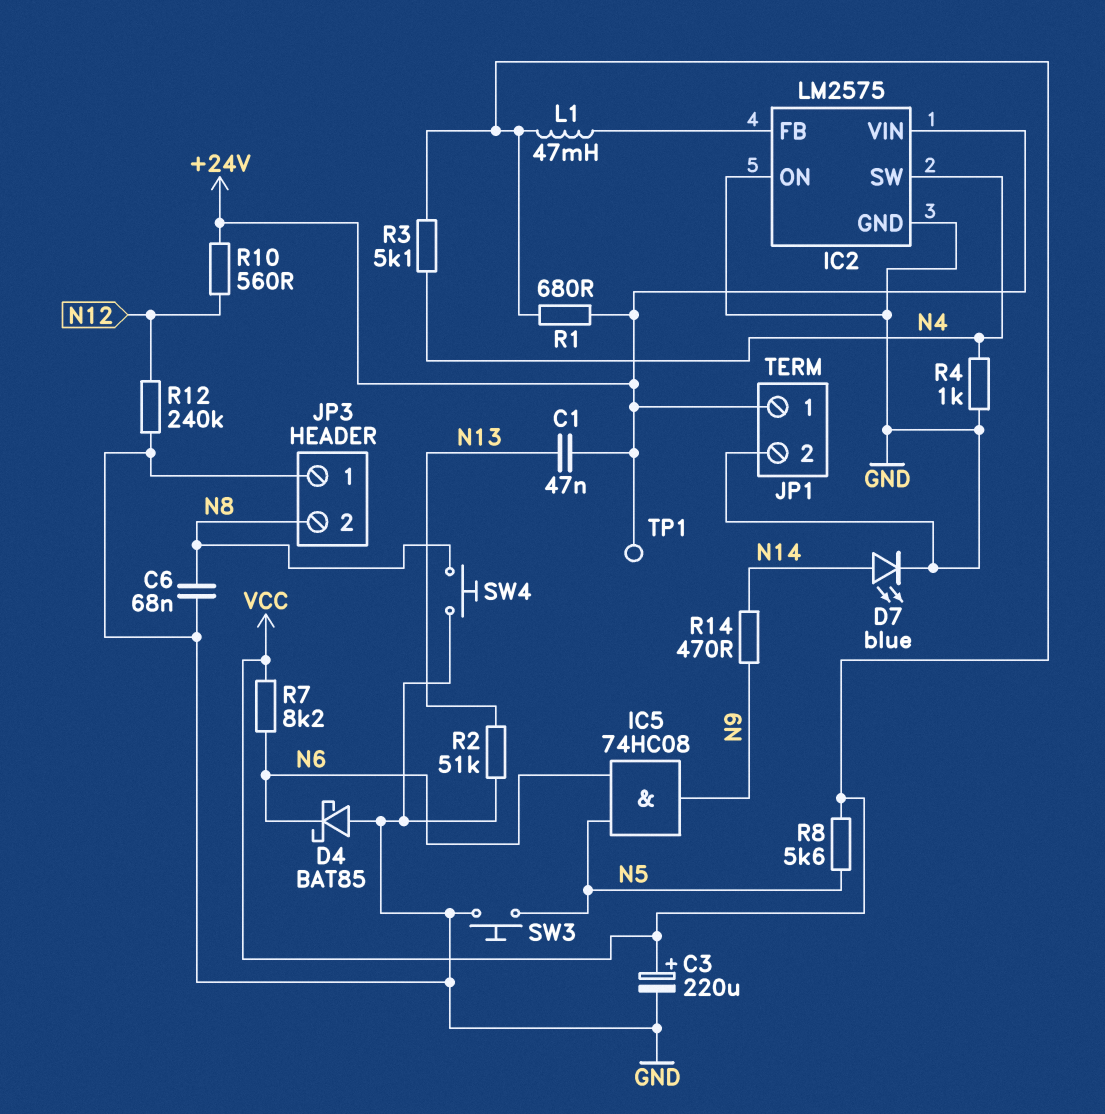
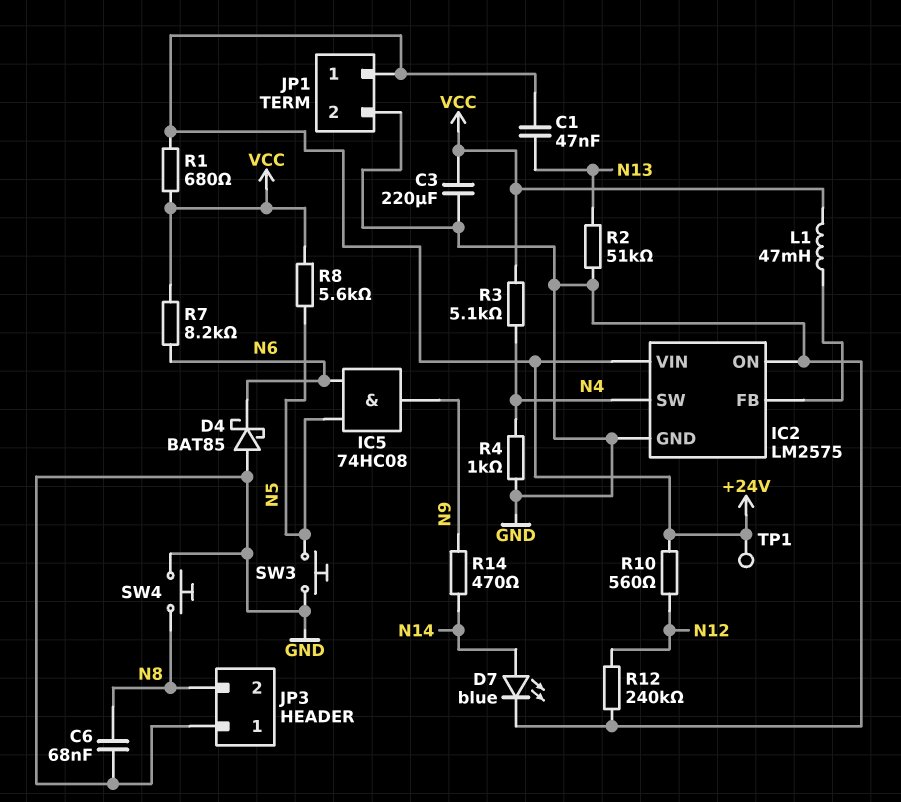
C3: 220uF (plus VCC, minus GND) -> 220uF (GND, VCC)

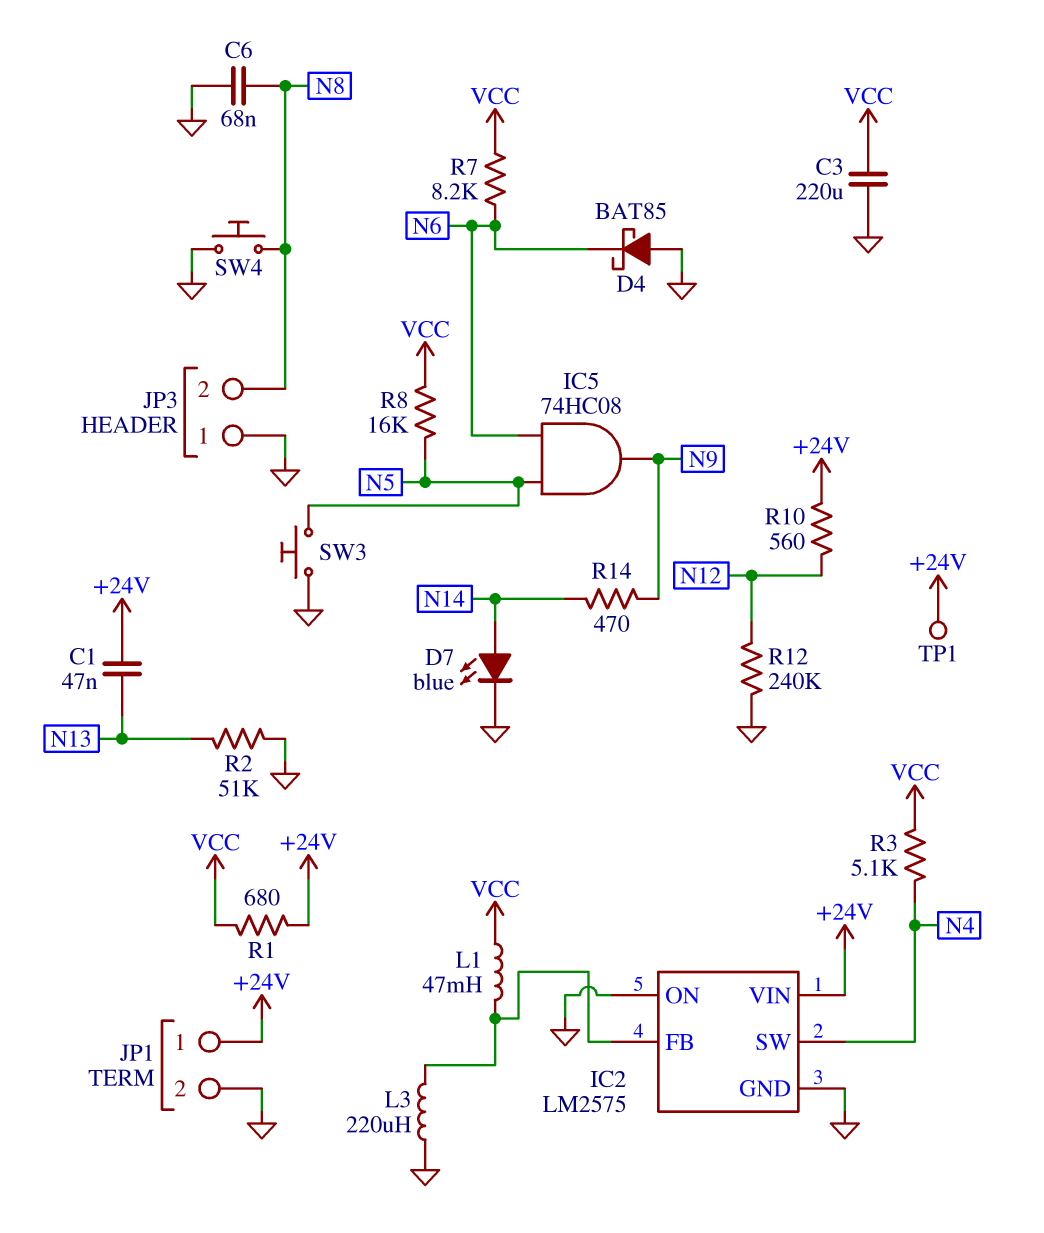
L3: none -> 220uH (GND, IC2/FB)
R4: 1k (GND, N4) -> none
R8: 5.6k (N5, VCC) -> 16k (N5, VCC)

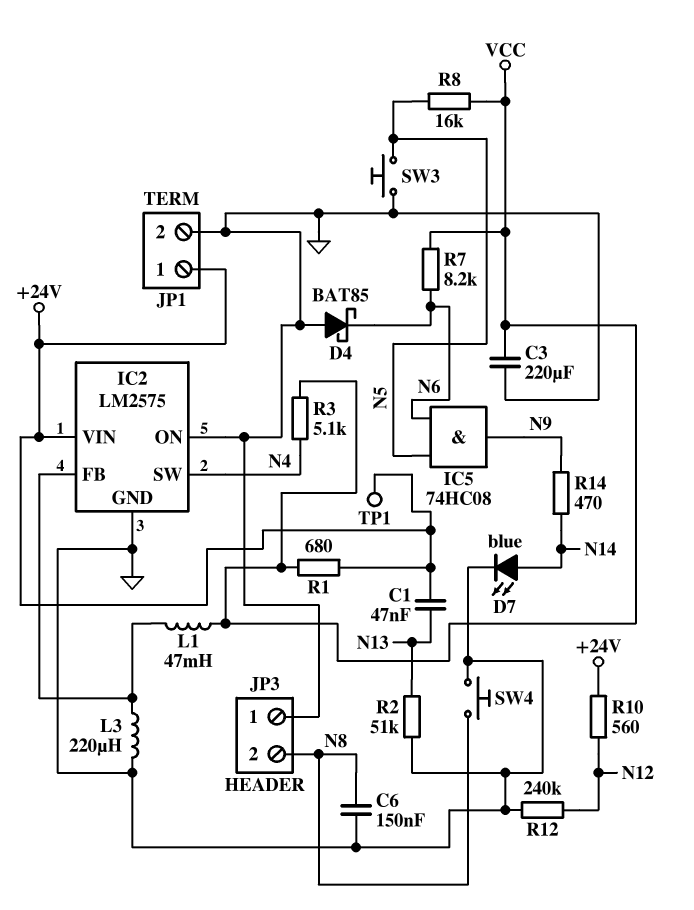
C6: 68nF (GND, N8) -> 150nF (GND, N8)

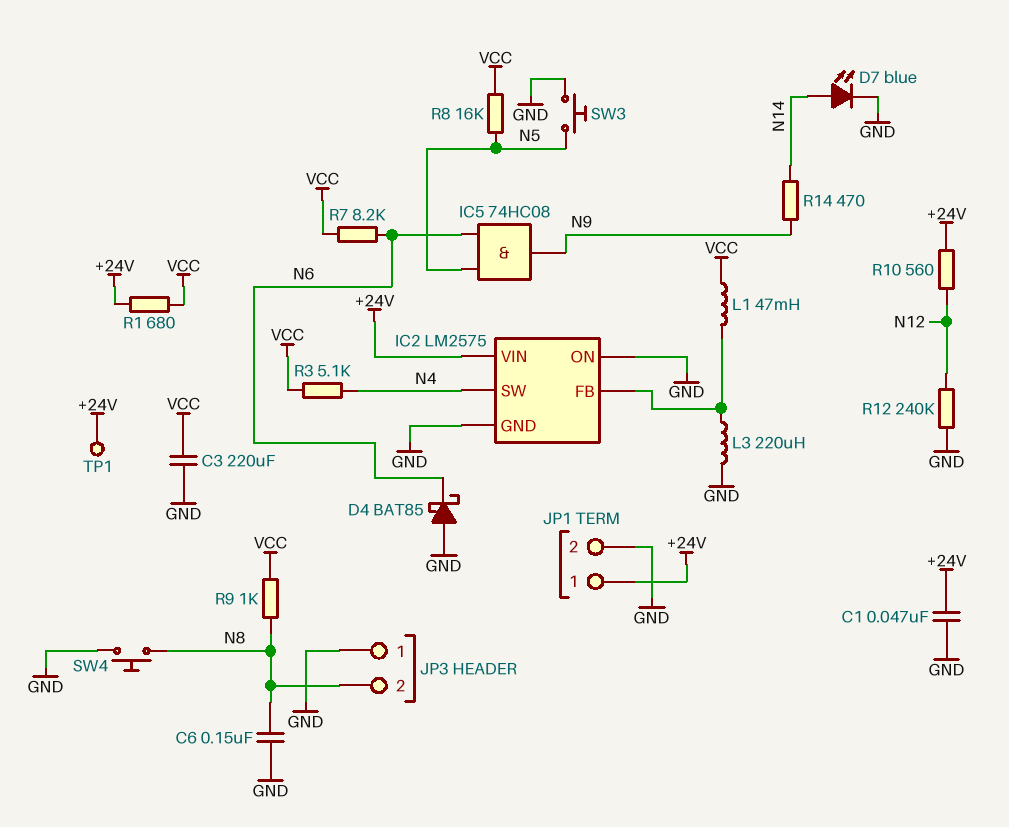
C1: 47nF (+24V, N13) -> 47nF (+24V, GND)
R2: 51k (GND, N13) -> none
R9: none -> 1k (N8, VCC)

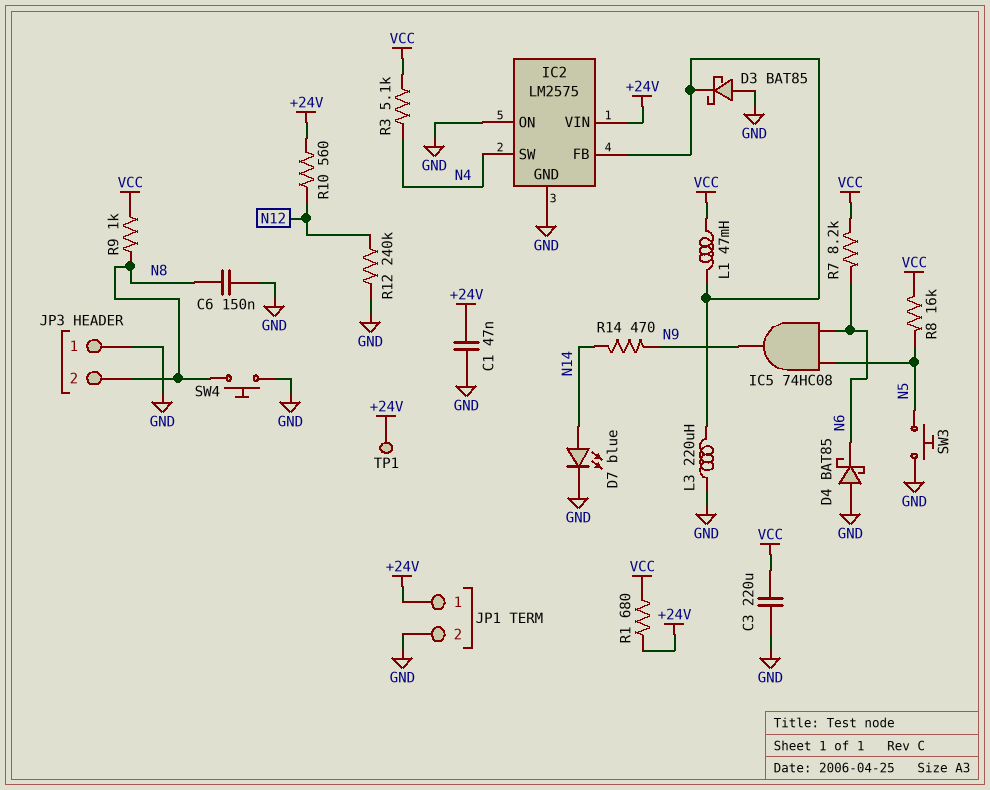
D3: none -> schottky BAT85 (A GND, K IC2/FB)

